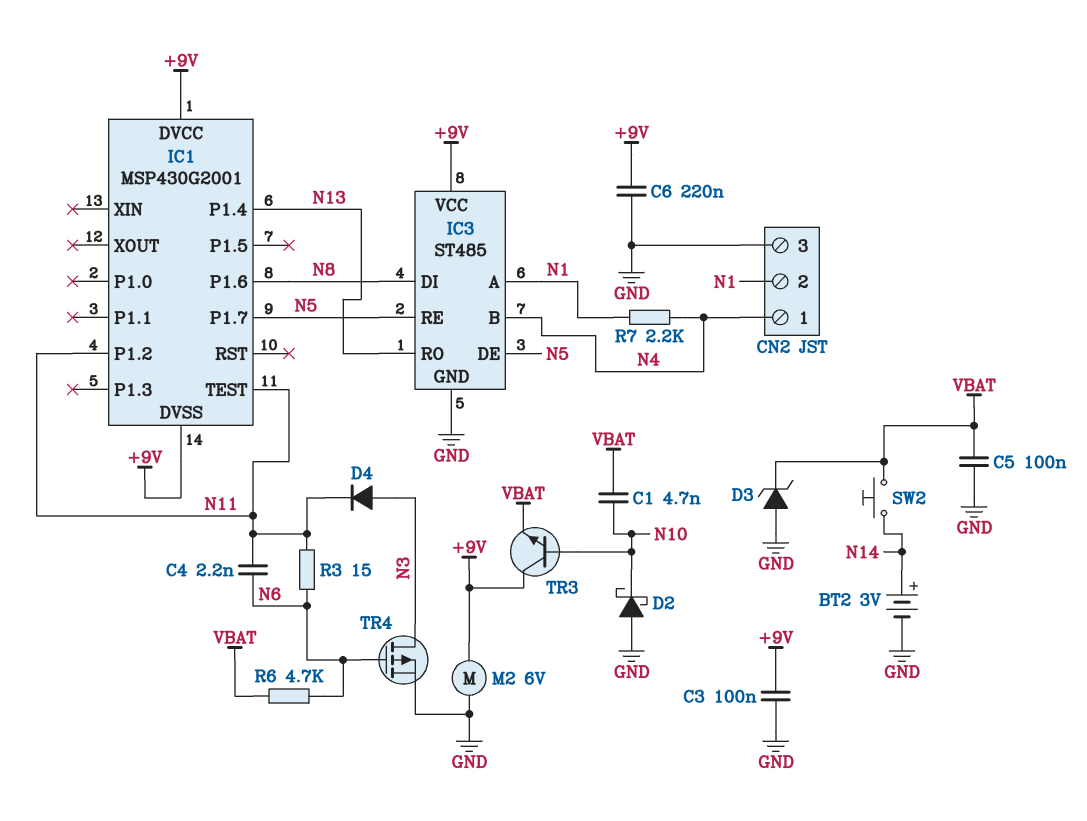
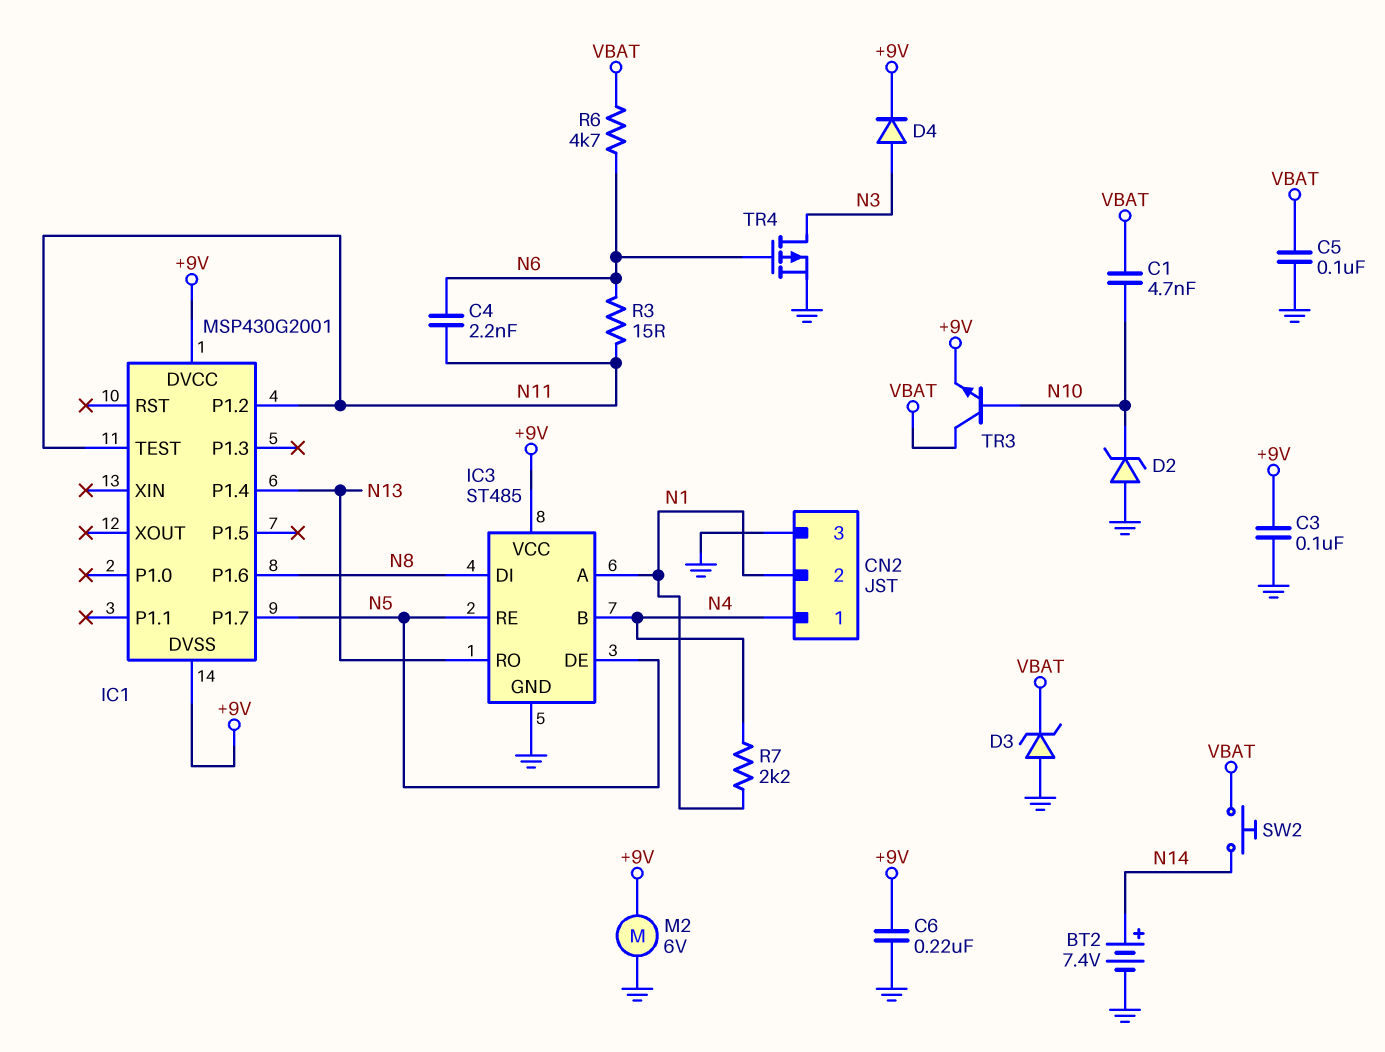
BT2: 3V (plus N14, minus GND) -> 7.4V (plus N14, minus GND)
D2: schottky (A GND, K N10) -> zener (A GND, K N10)
D4: diode (A N3, K N11) -> diode (A N3, K +9V)
TR3: NPN (B N10, C +9V, E VBAT) -> NPN (B N10, C VBAT, E +9V)

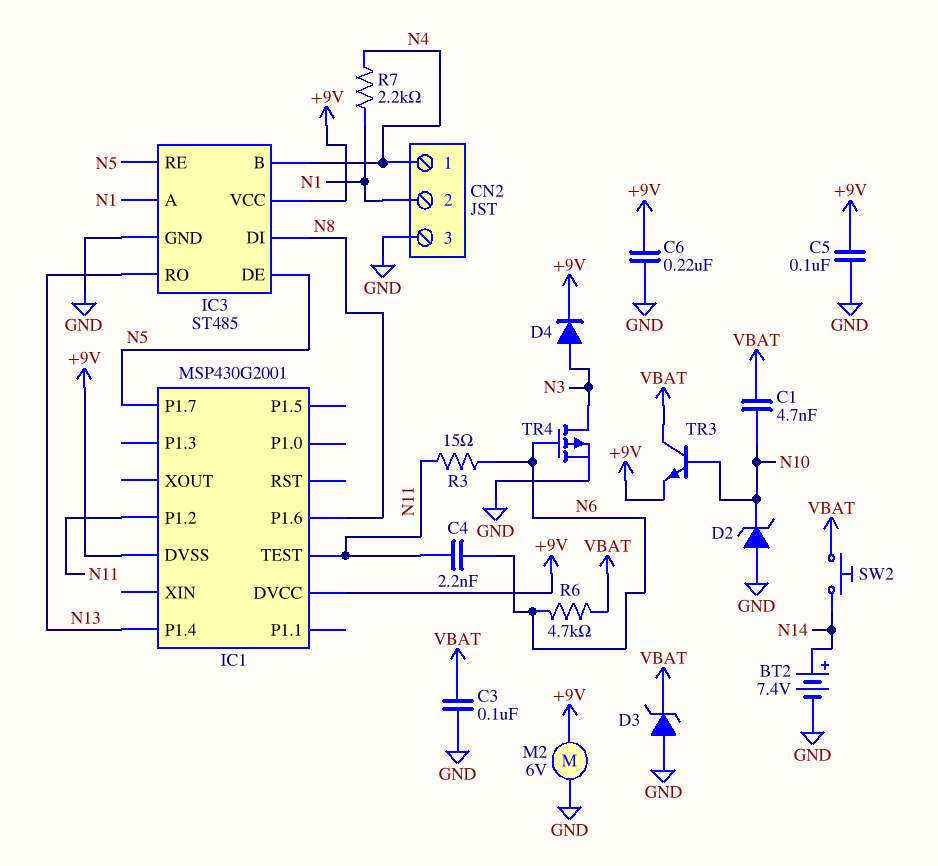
C3: 100nF (+9V, GND) -> 100nF (GND, VBAT)
C5: 100nF (GND, VBAT) -> 100nF (+9V, GND)

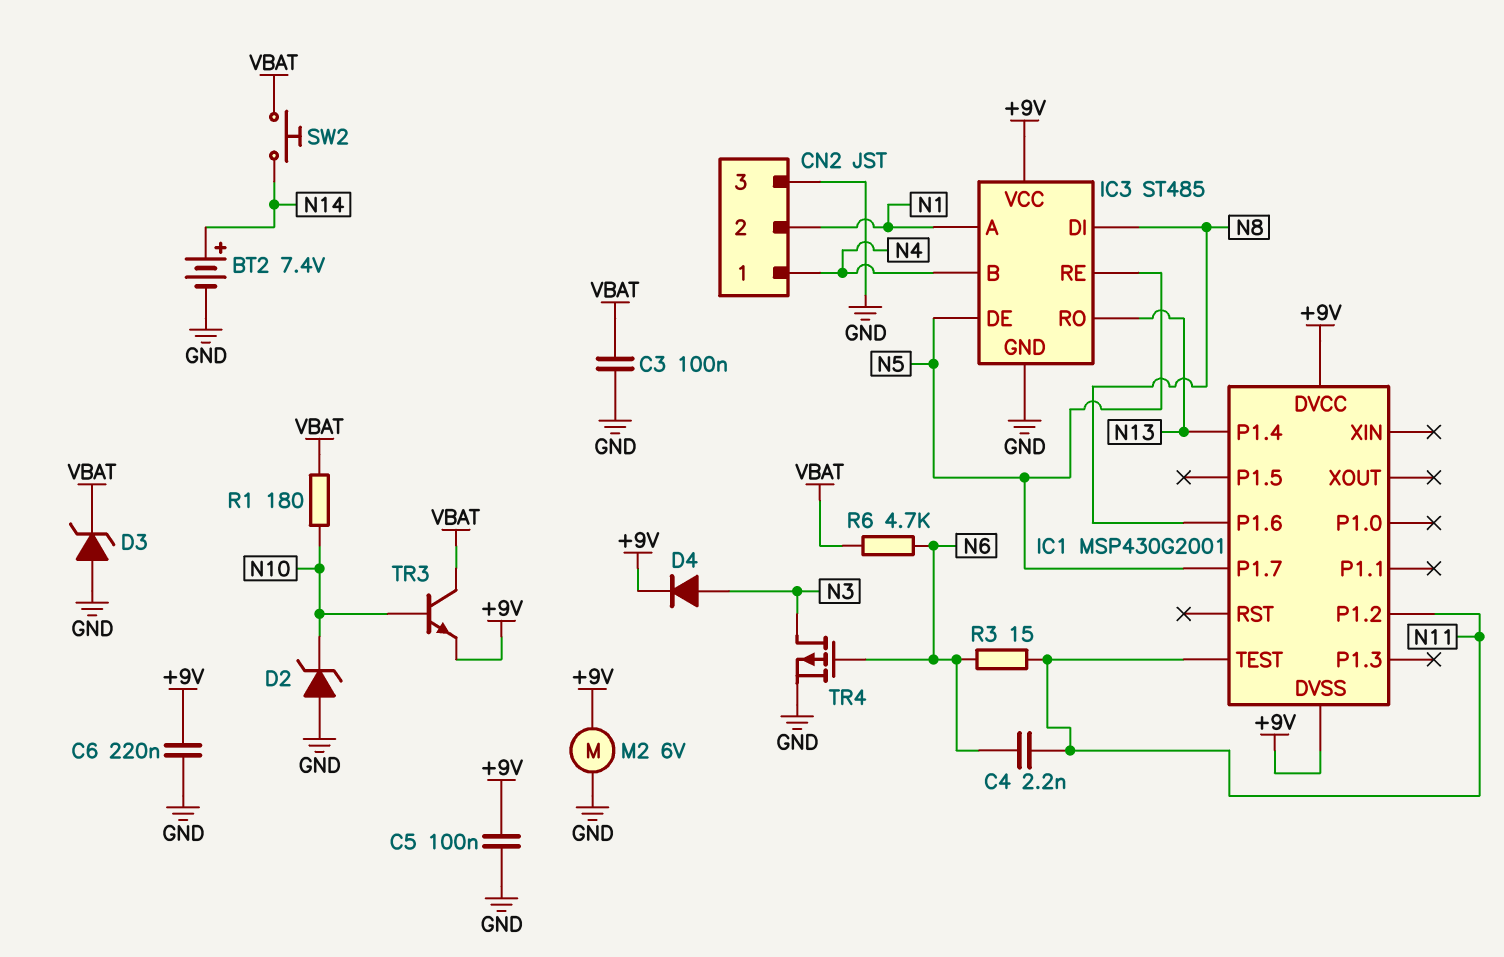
C1: 4.7nF (N10, VBAT) -> none
R1: none -> 180 (N10, VBAT)
R7: 2.2k (N1, N4) -> none

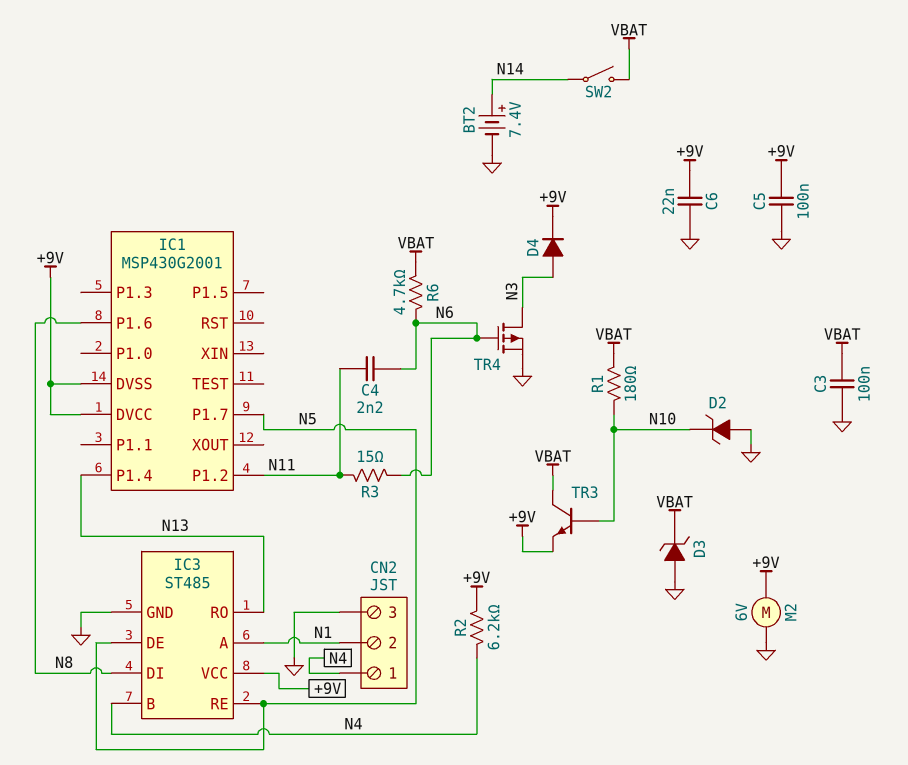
C6: 220nF (+9V, GND) -> 22nF (+9V, GND)
IC1 pin TEST: N11 -> none
R2: none -> 6.2k (+9V, N4)
SW2: button (N14, VBAT) -> switch (N14, VBAT)

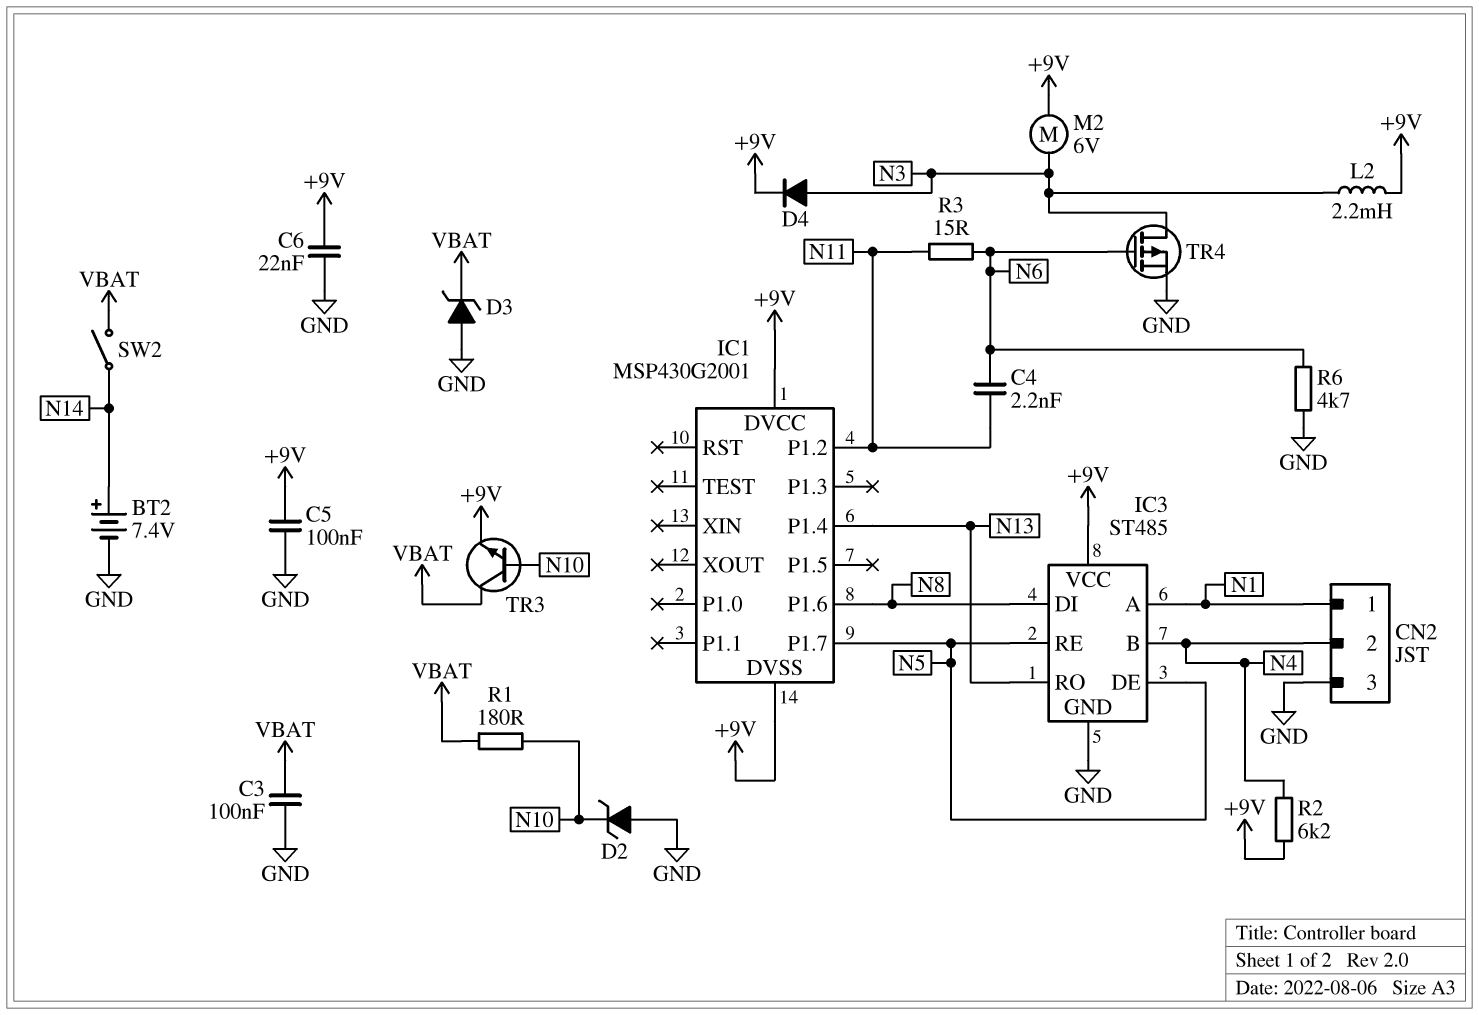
CN2 pin 1: N4 -> N1
CN2 pin 2: N1 -> N4
L2: none -> 2.2mH (+9V, N3)
M2: motor 6V (+9V, GND) -> motor 6V (+9V, N3)
R6: 4.7k (N6, VBAT) -> 4.7k (GND, N6)

